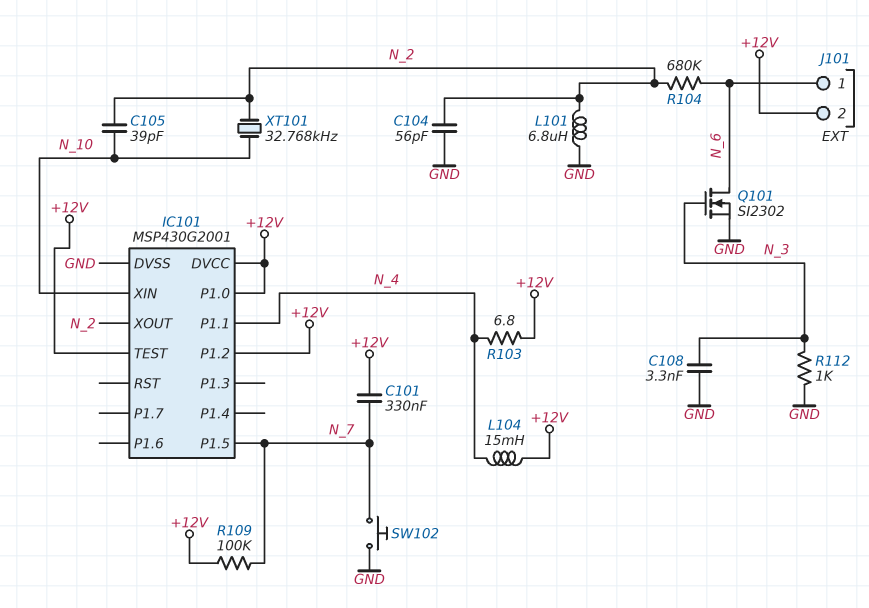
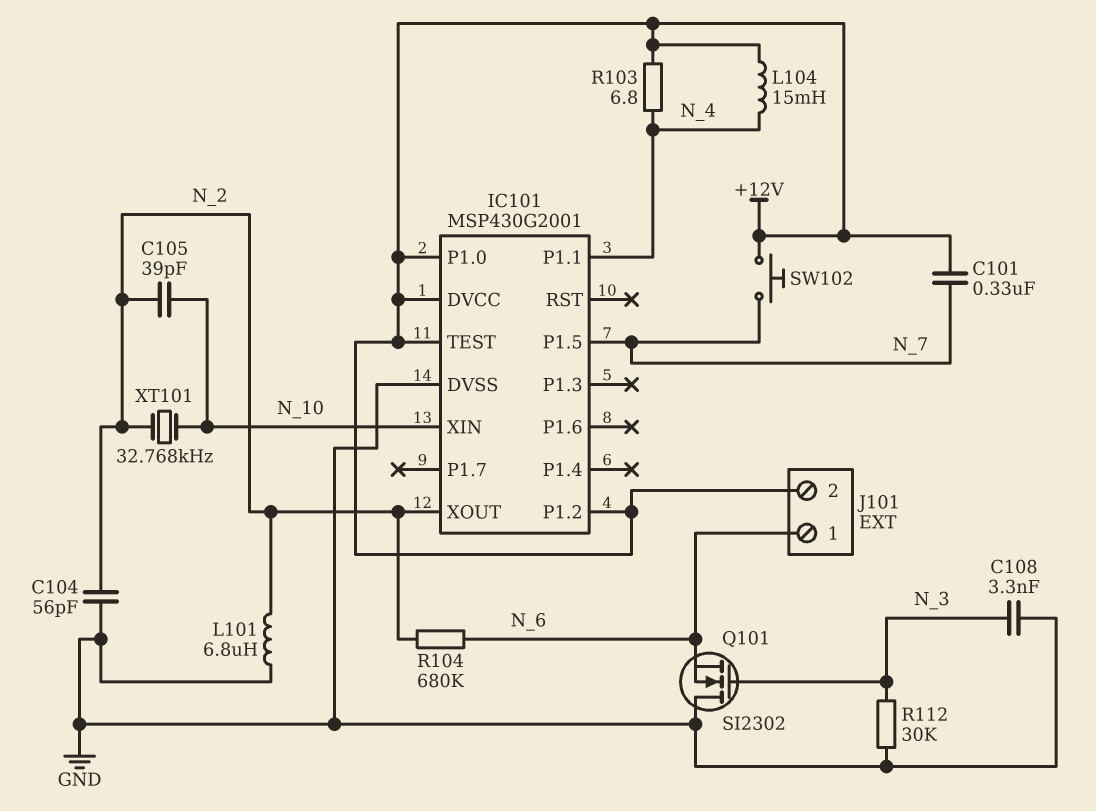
Q101: NMOS SI2302 (G N_3, D N_6, S GND) -> NMOS SI2302 (G N_3, D GND, S N_6)
R109: 100k (+12V, N_7) -> none
R112: 1k (GND, N_3) -> 30k (GND, N_3)
SW102: button (GND, N_7) -> button (+12V, N_7)

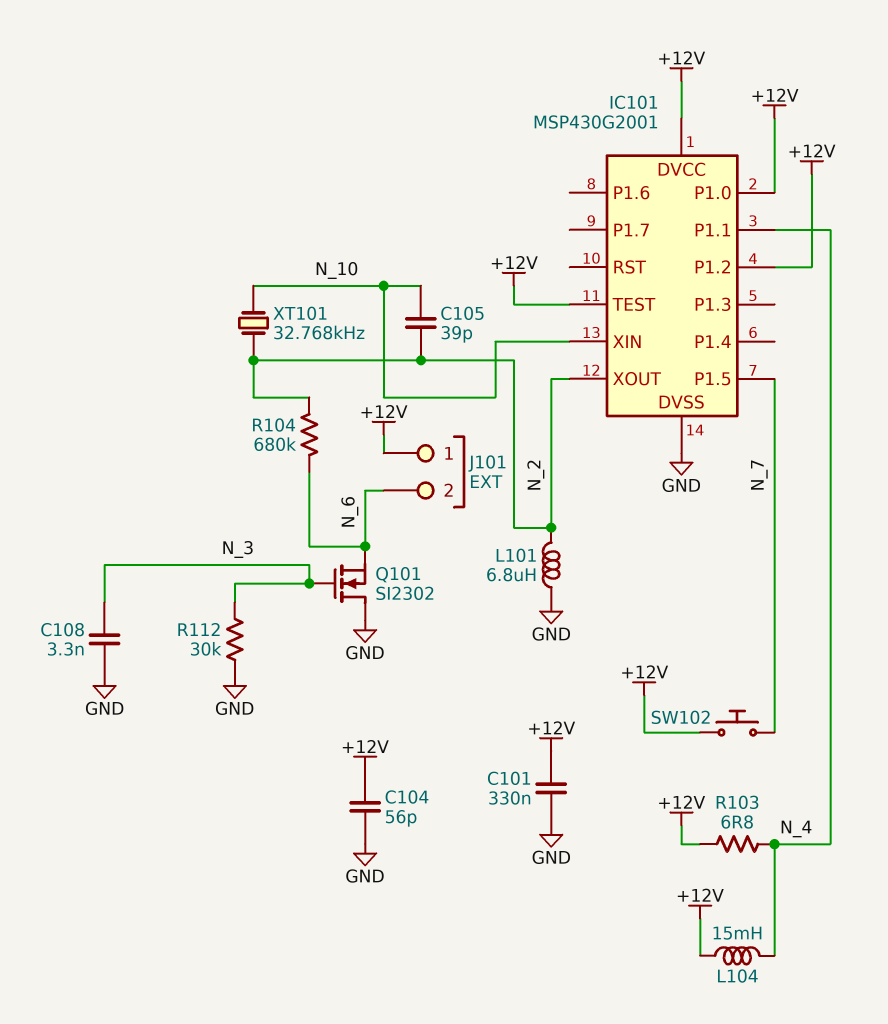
C101: 330nF (+12V, N_7) -> 330nF (+12V, GND)
C104: 56pF (GND, N_2) -> 56pF (+12V, GND)
J101 pin 1: N_6 -> +12V
J101 pin 2: +12V -> N_6

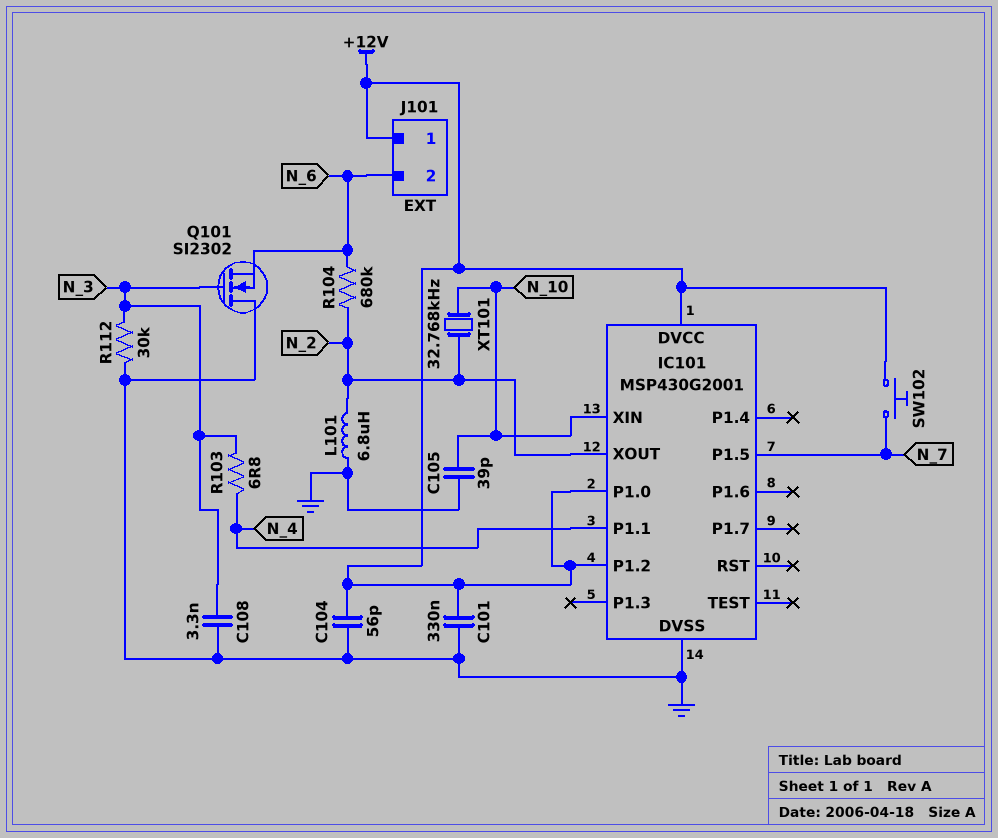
C105: 39pF (N_2, N_10) -> 39pF (GND, N_10)
IC101 pin TEST: +12V -> none
L104: 15mH (+12V, N_4) -> none
R103: 6.8 (+12V, N_4) -> 6.8 (N_3, N_4)

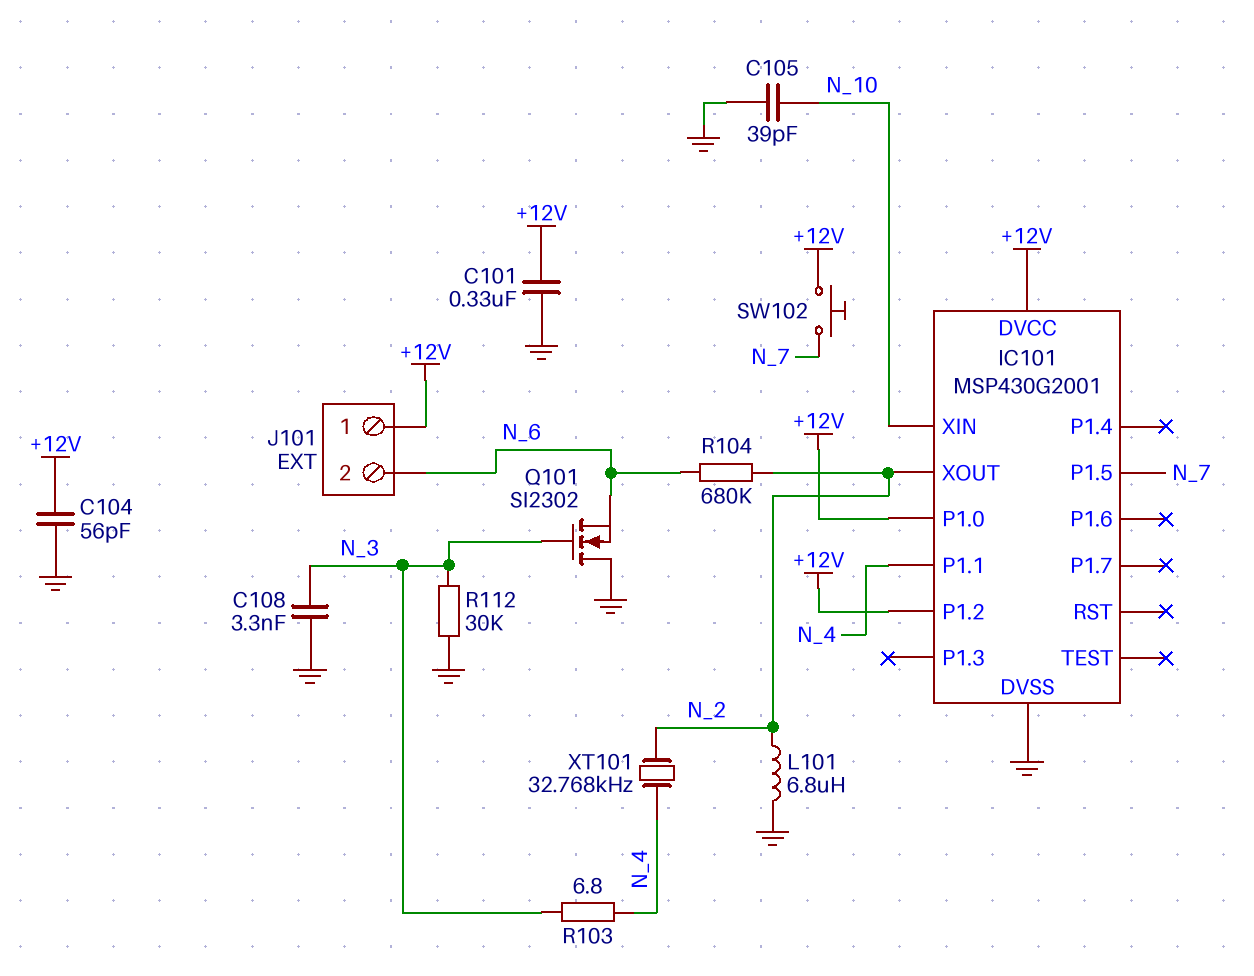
XT101: 32.768kHz (N_2, N_10) -> 32.768kHz (N_2, N_4)

